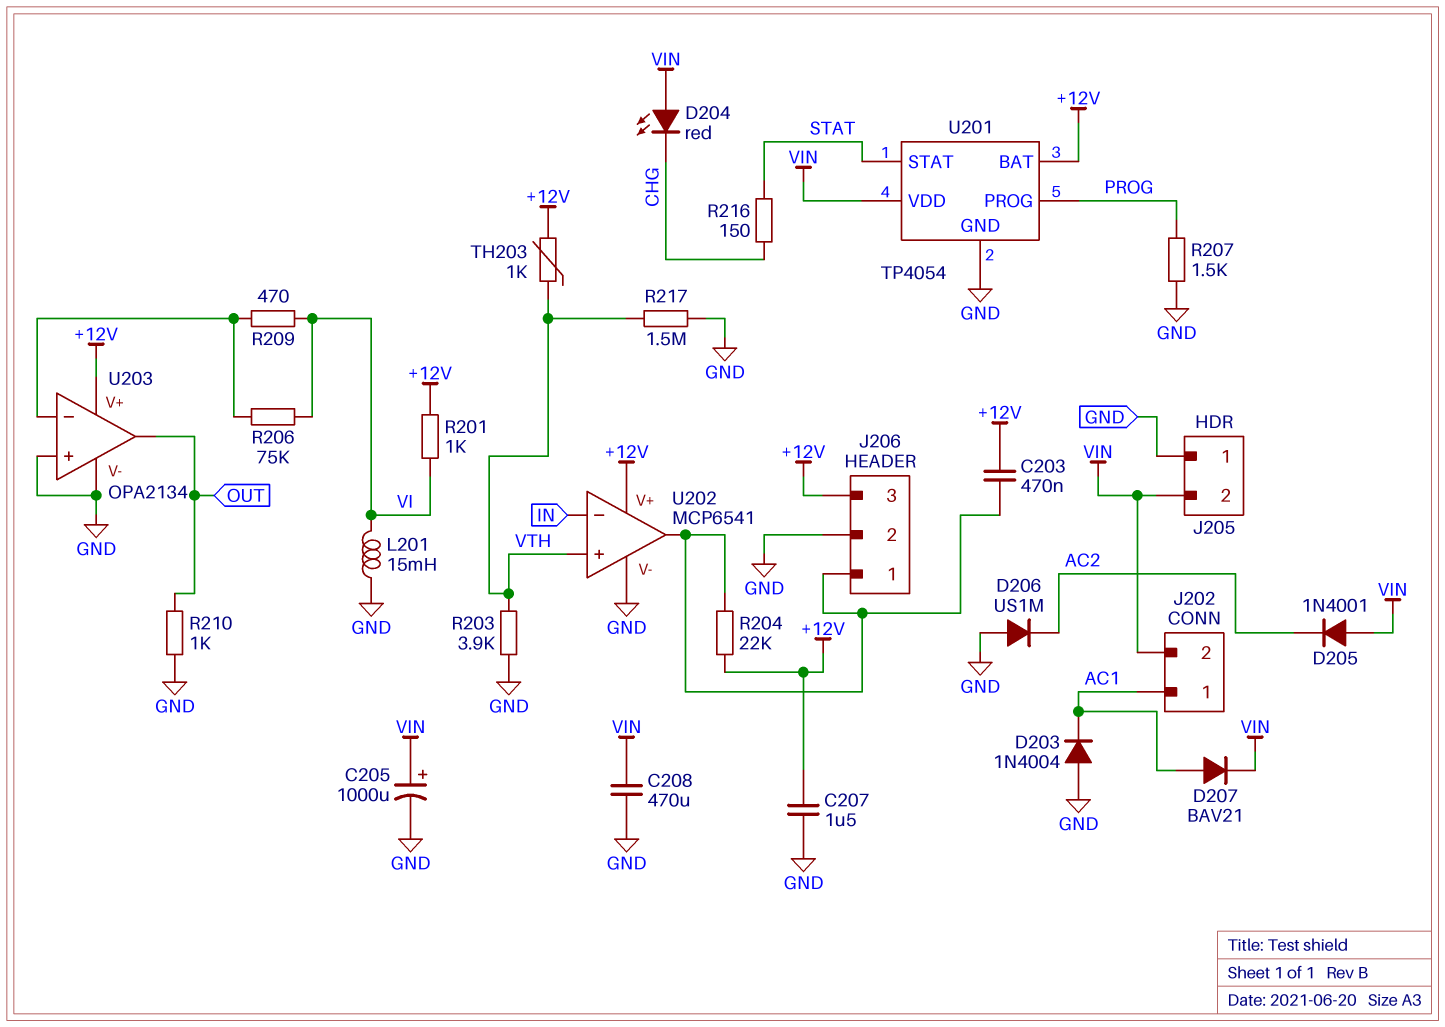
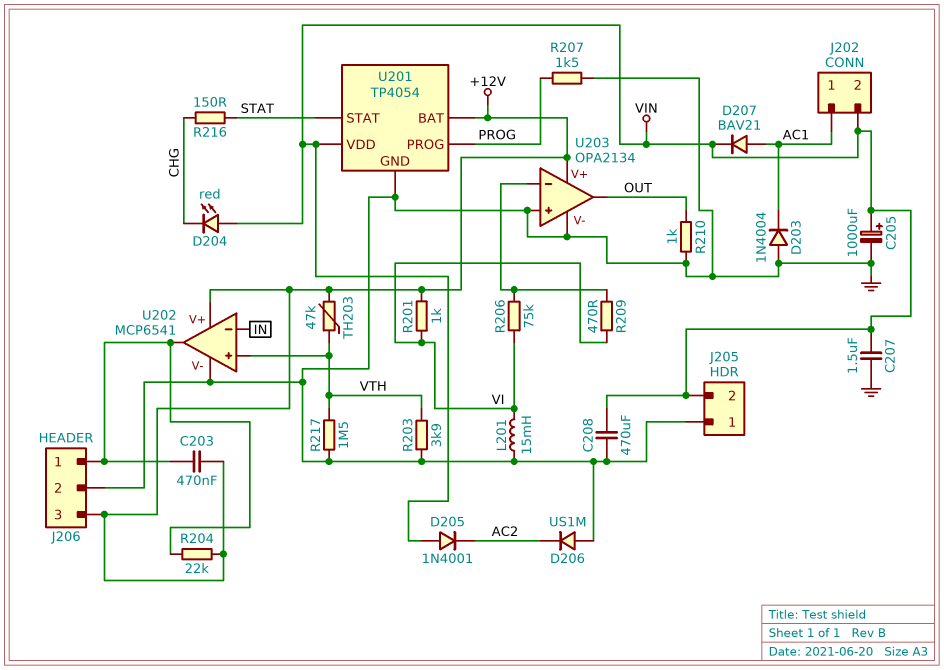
C207: 1.5uF (+12V, GND) -> 1.5uF (GND, VIN)
TH203: 1k (+12V, VTH) -> 47k (+12V, VTH)

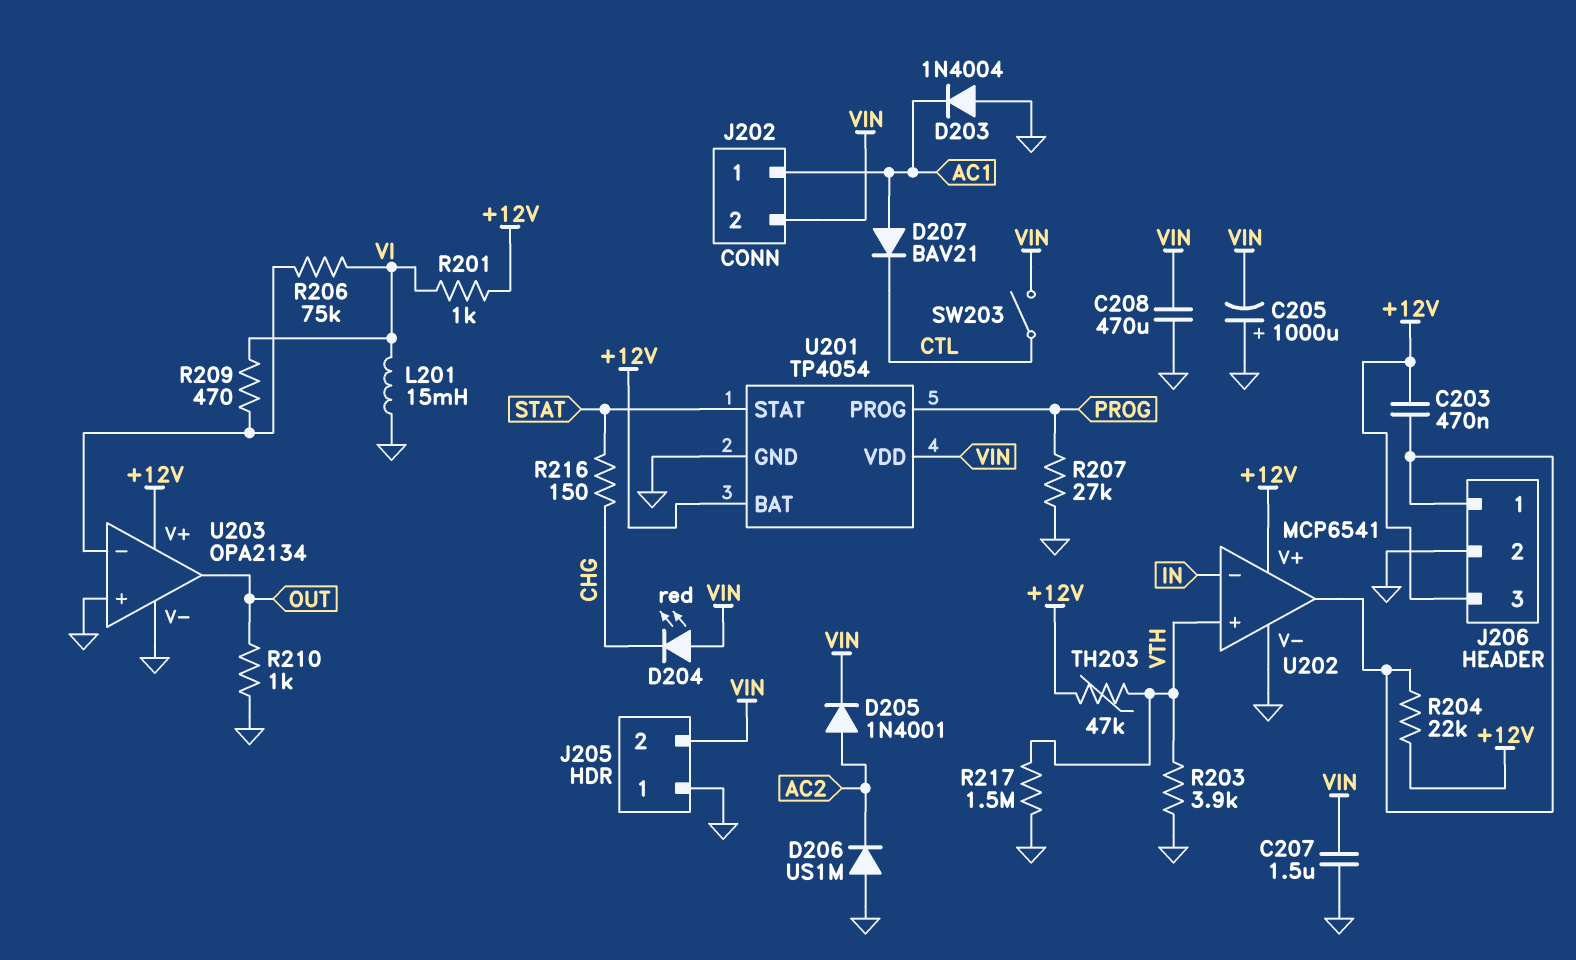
C205: 1000uF (plus VIN, minus GND) -> 1000uF (plus GND, minus VIN)
D205: diode 1N4001 (A VIN, K AC2) -> diode 1N4001 (A AC2, K VIN)
D207: diode BAV21 (A AC1, K VIN) -> diode BAV21 (A AC1, K CTL)
R207: 1.5k (GND, PROG) -> 27k (GND, PROG)
SW203: none -> switch (CTL, VIN)

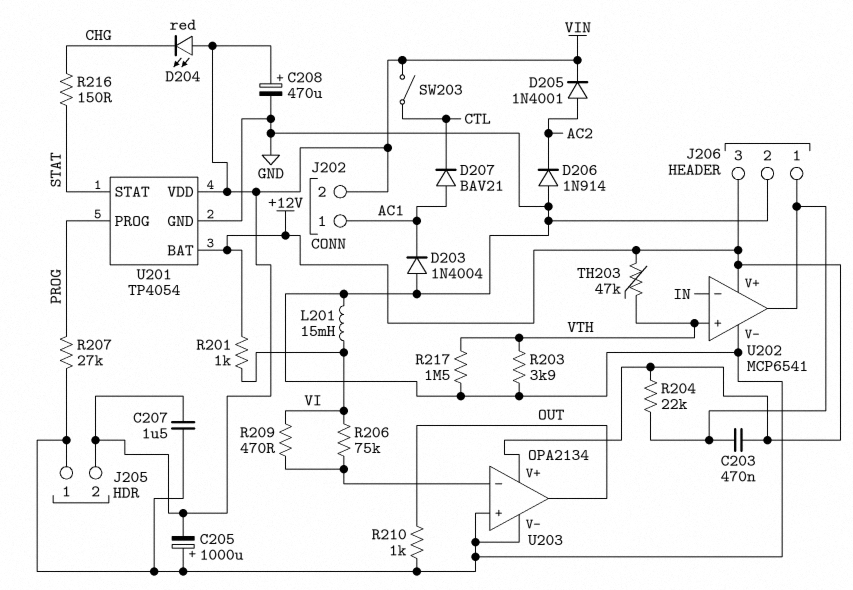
C208: 470uF (GND, VIN) -> 470uF (plus VIN, minus GND)
D206: diode US1M (A GND, K AC2) -> diode 1N914 (A GND, K AC2)

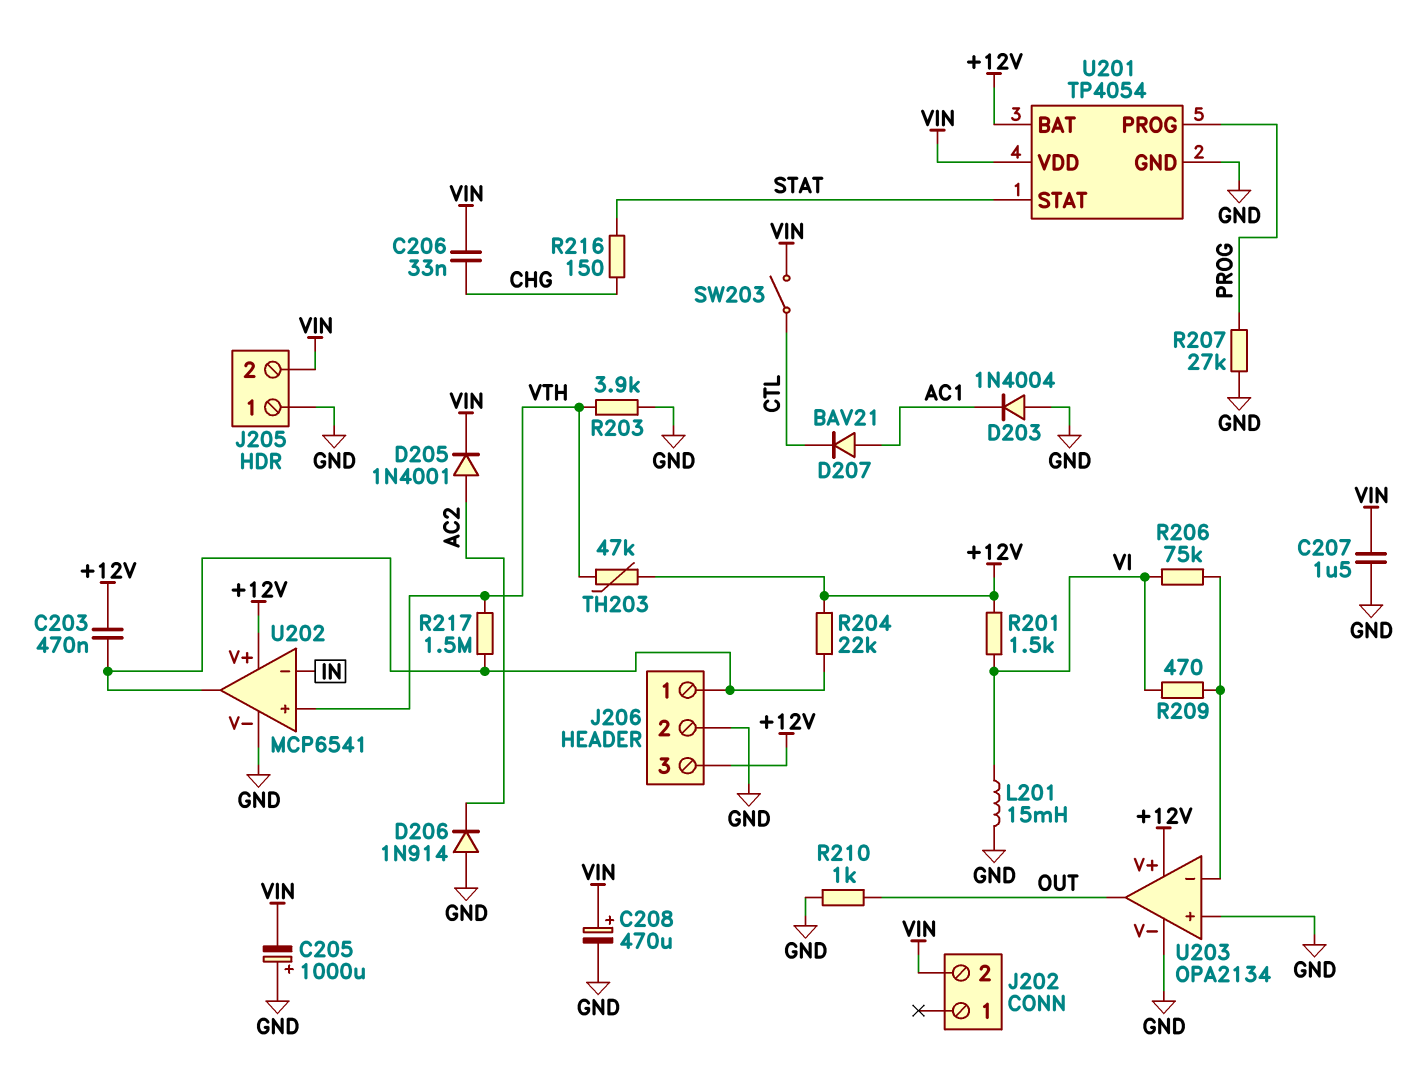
C206: none -> 33nF (CHG, VIN)
D204: LED red (A VIN, K CHG) -> none
J202 pin 1: AC1 -> none
R201: 1k (+12V, VI) -> 1.5k (+12V, VI)
R217: 1.5M (GND, VTH) -> 1.5M (J206/1, VTH)

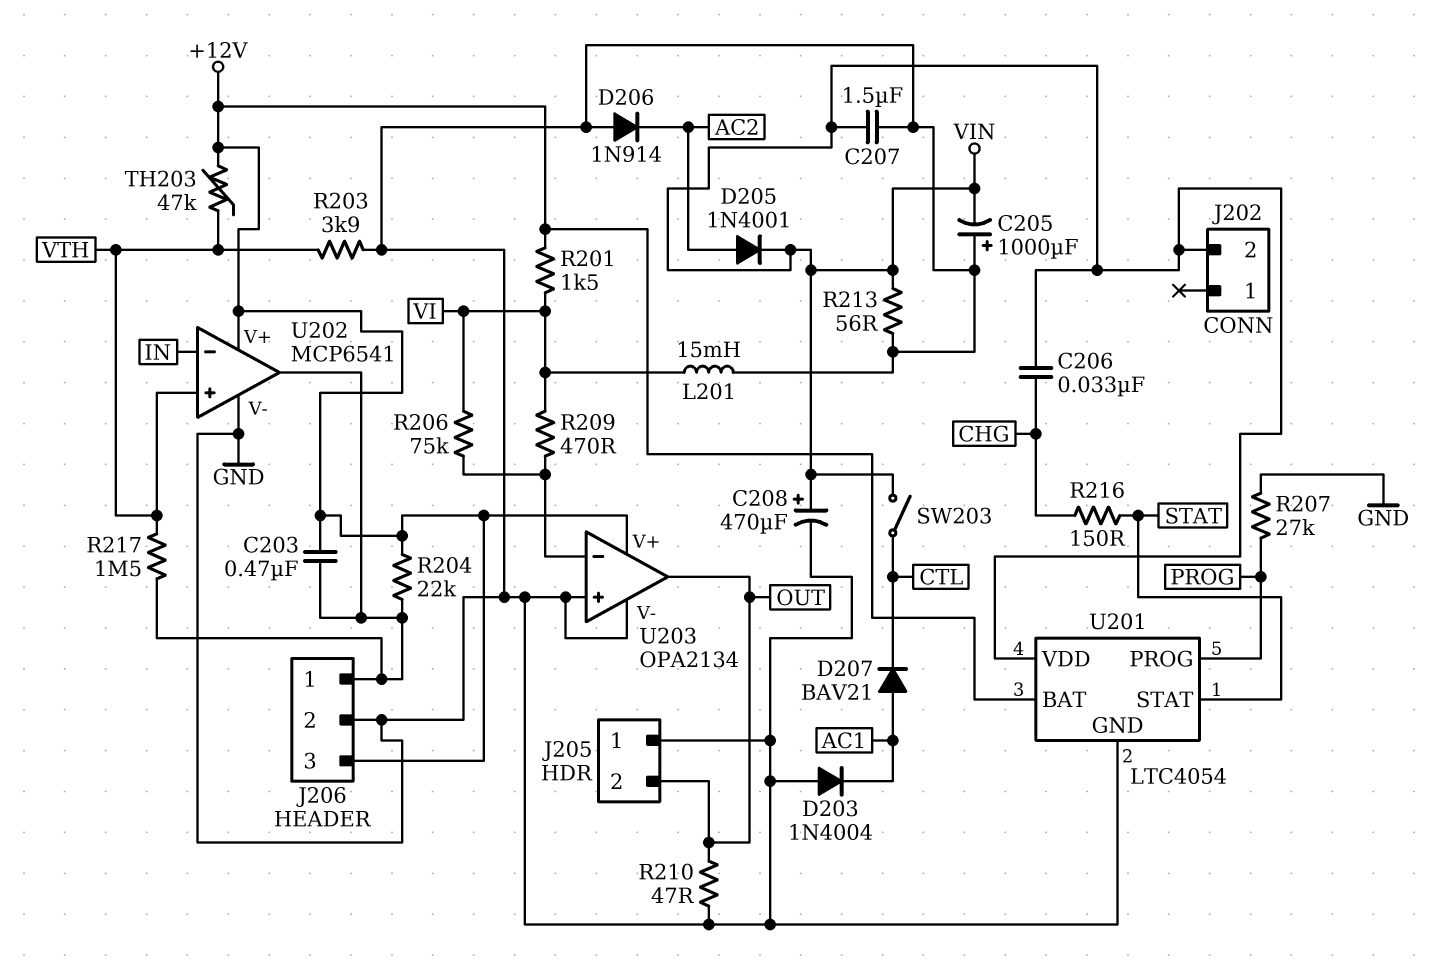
J205 pin 2: VIN -> OUT
R210: 1k (GND, OUT) -> 47 (GND, OUT)
R213: none -> 56 (GND, VIN)
U201: TP4054 -> LTC4054

